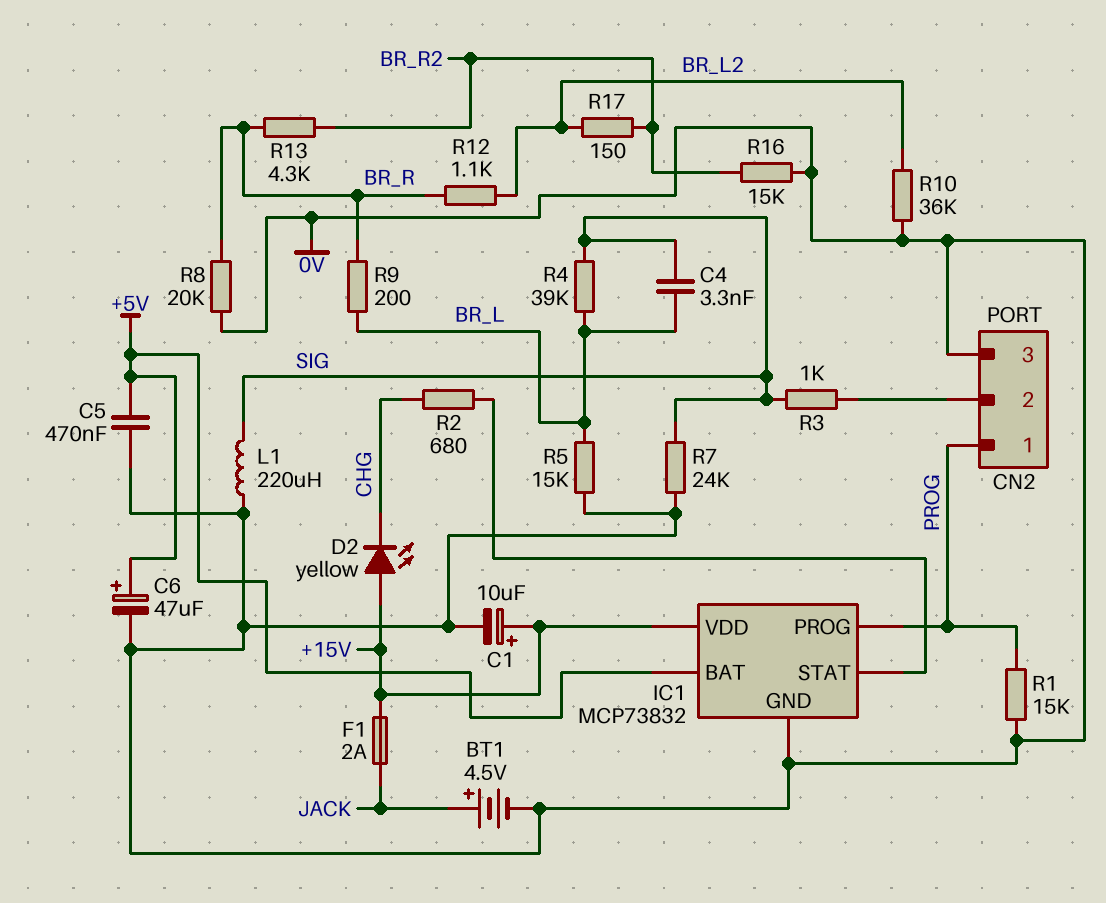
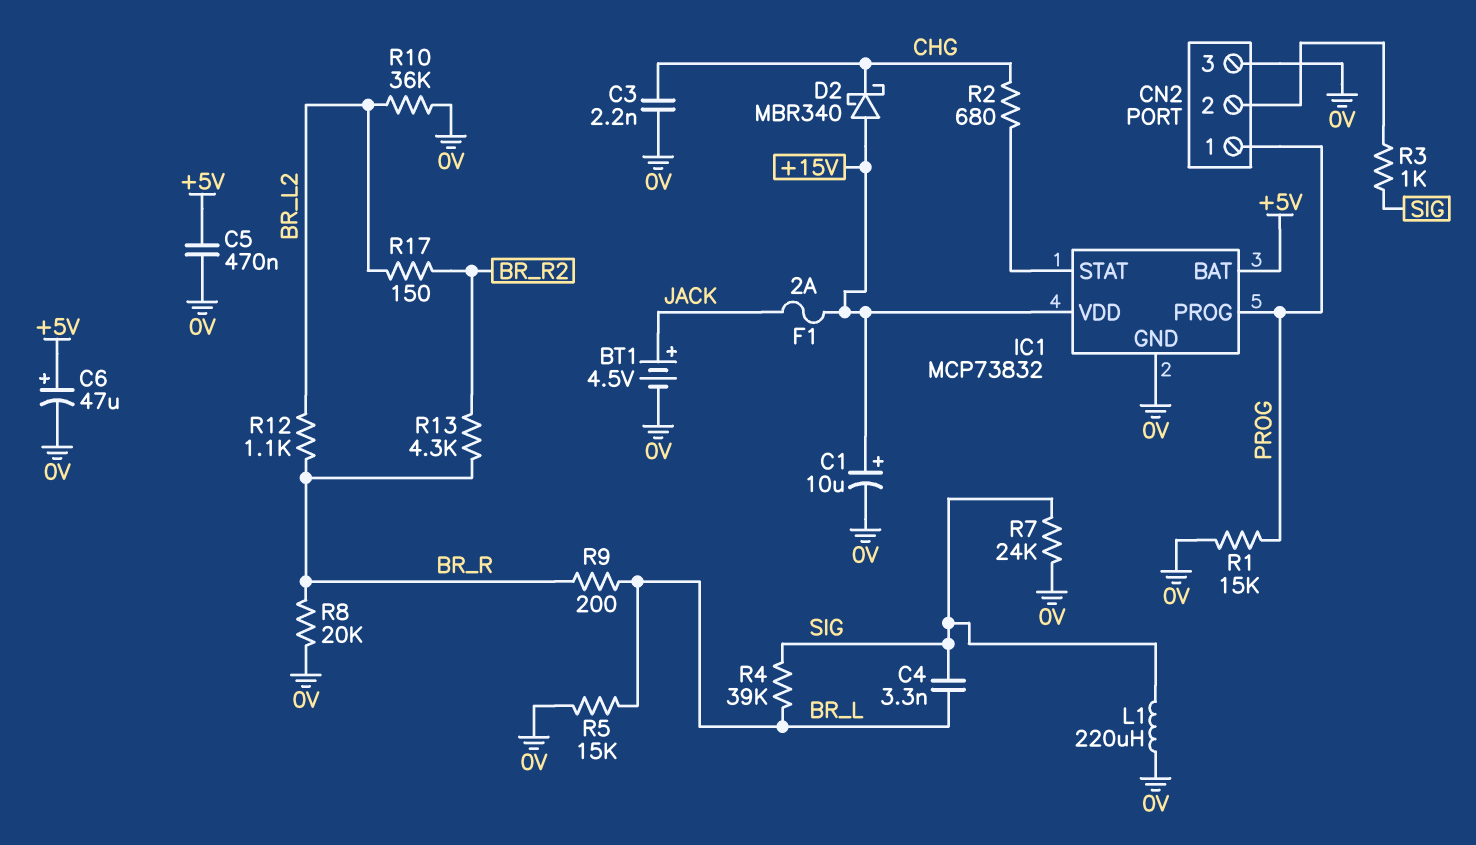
C3: none -> 2.2nF (0V, CHG)
D2: LED yellow (A +15V, K CHG) -> schottky MBR340 (A +15V, K CHG)
R16: 15k (0V, BR_R2) -> none

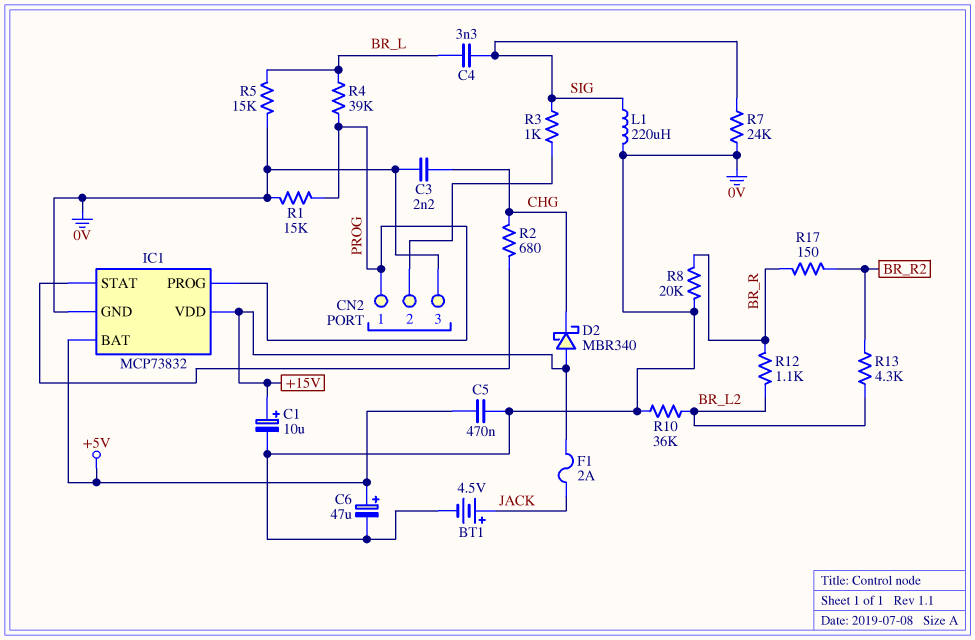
R4: 39k (BR_L, SIG) -> 39k (BR_L, PROG)
R9: 200 (BR_L, BR_R) -> none
R13: 4.3k (BR_R, BR_R2) -> 4.3k (BR_L2, BR_R2)
R17: 150 (BR_L2, BR_R2) -> 150 (BR_R, BR_R2)

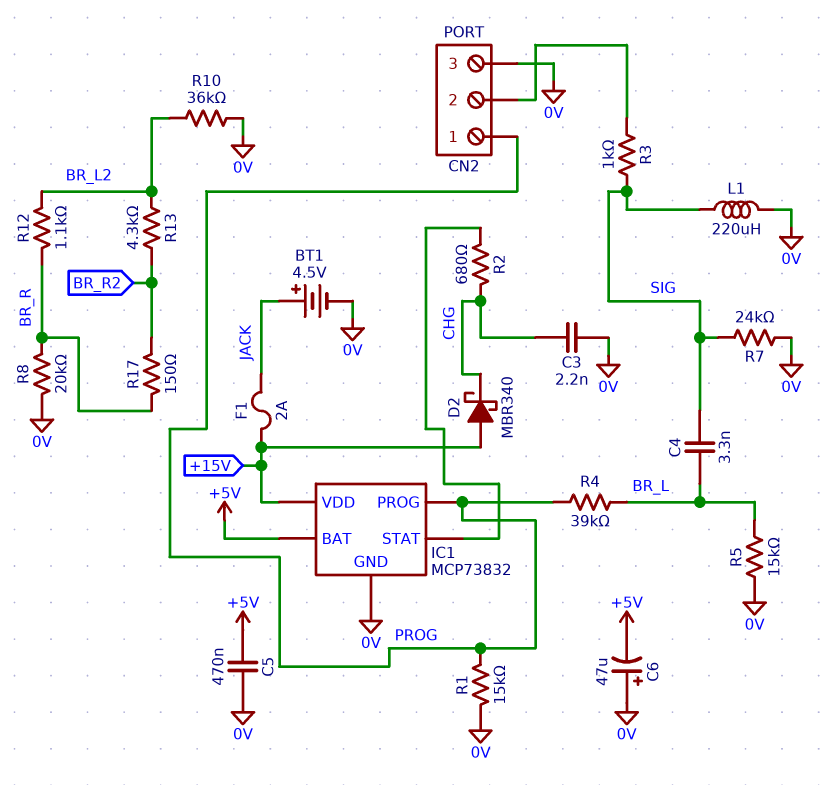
C1: 10uF (plus +15V, minus 0V) -> none
C6: 47uF (plus +5V, minus 0V) -> 47uF (plus 0V, minus +5V)

